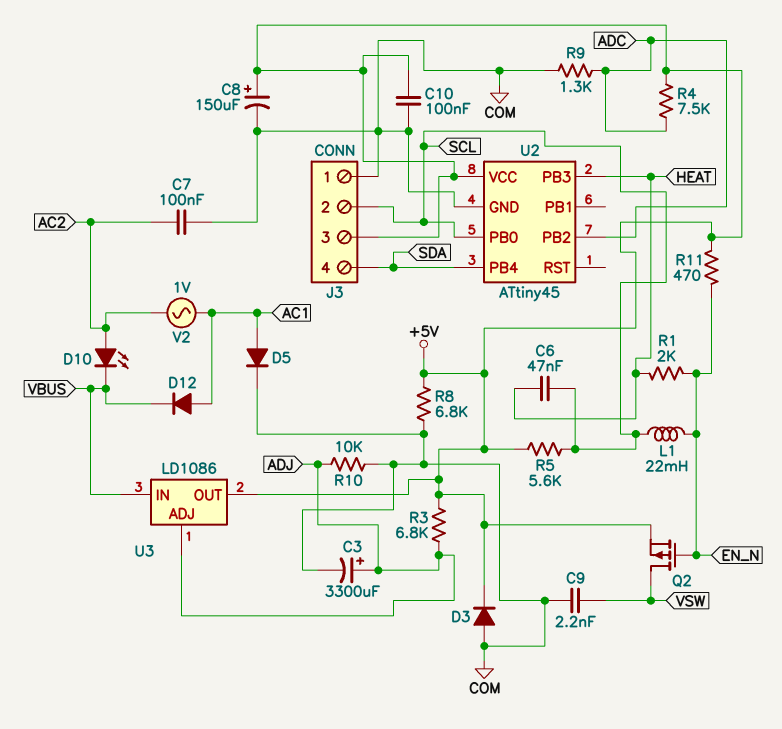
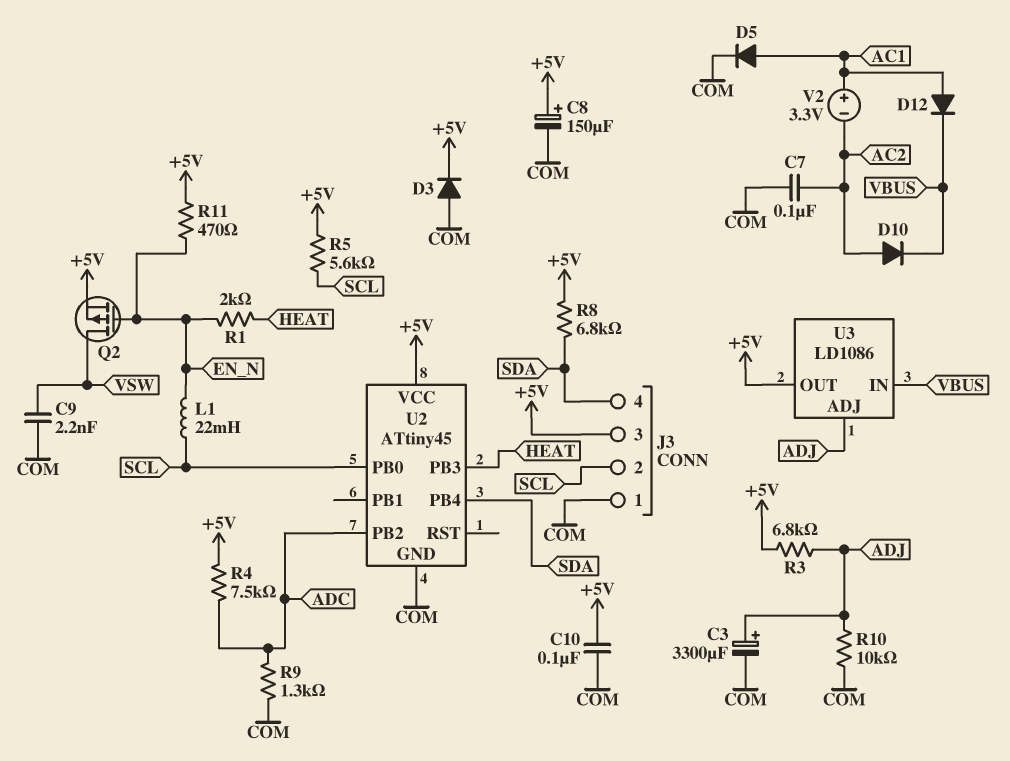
C6: 47nF (HEAT, SCL) -> none
D10: LED (A AC2, K VBUS) -> diode (A AC2, K VBUS)
R8: 6.8k (+5V, COM) -> 6.8k (+5V, SDA)
V2: AC 1V (AC1, AC2) -> 3.3V (plus AC1, minus AC2)

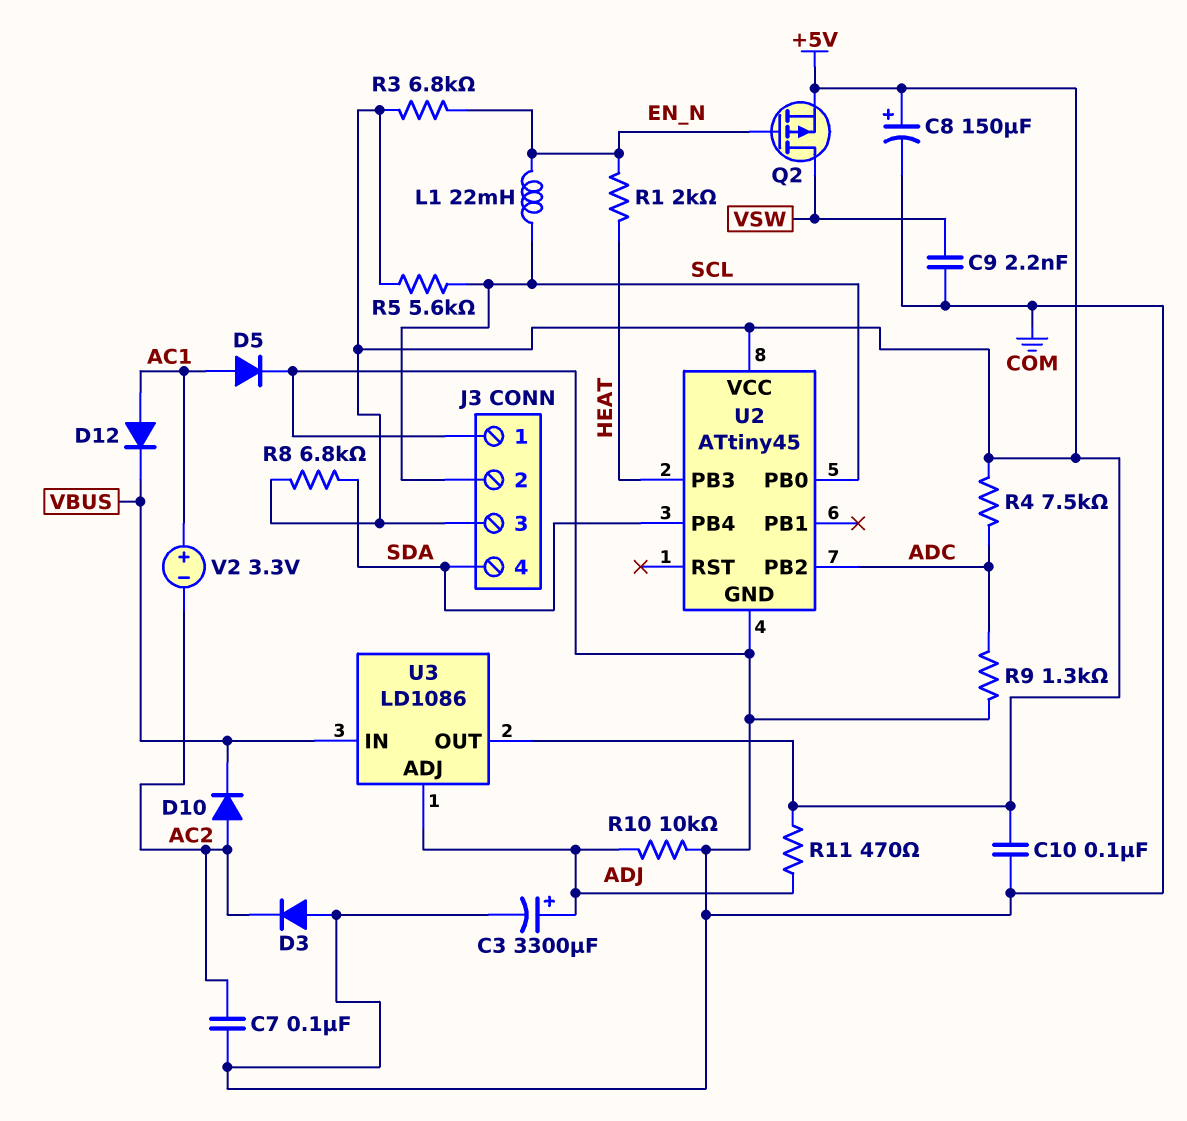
D3: diode (A COM, K +5V) -> diode (A COM, K AC2)
R3: 6.8k (+5V, ADJ) -> 6.8k (+5V, EN_N)
R11: 470 (+5V, EN_N) -> 470 (+5V, ADJ)

